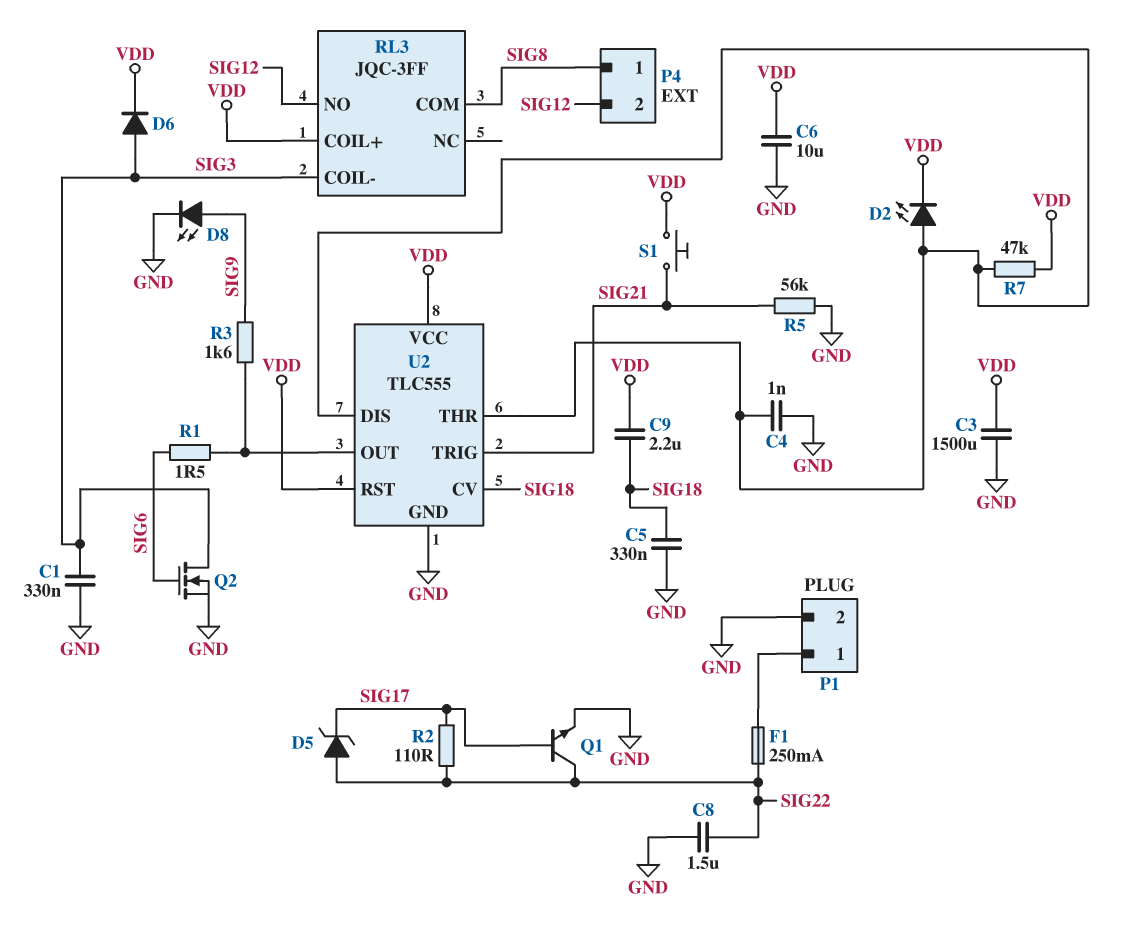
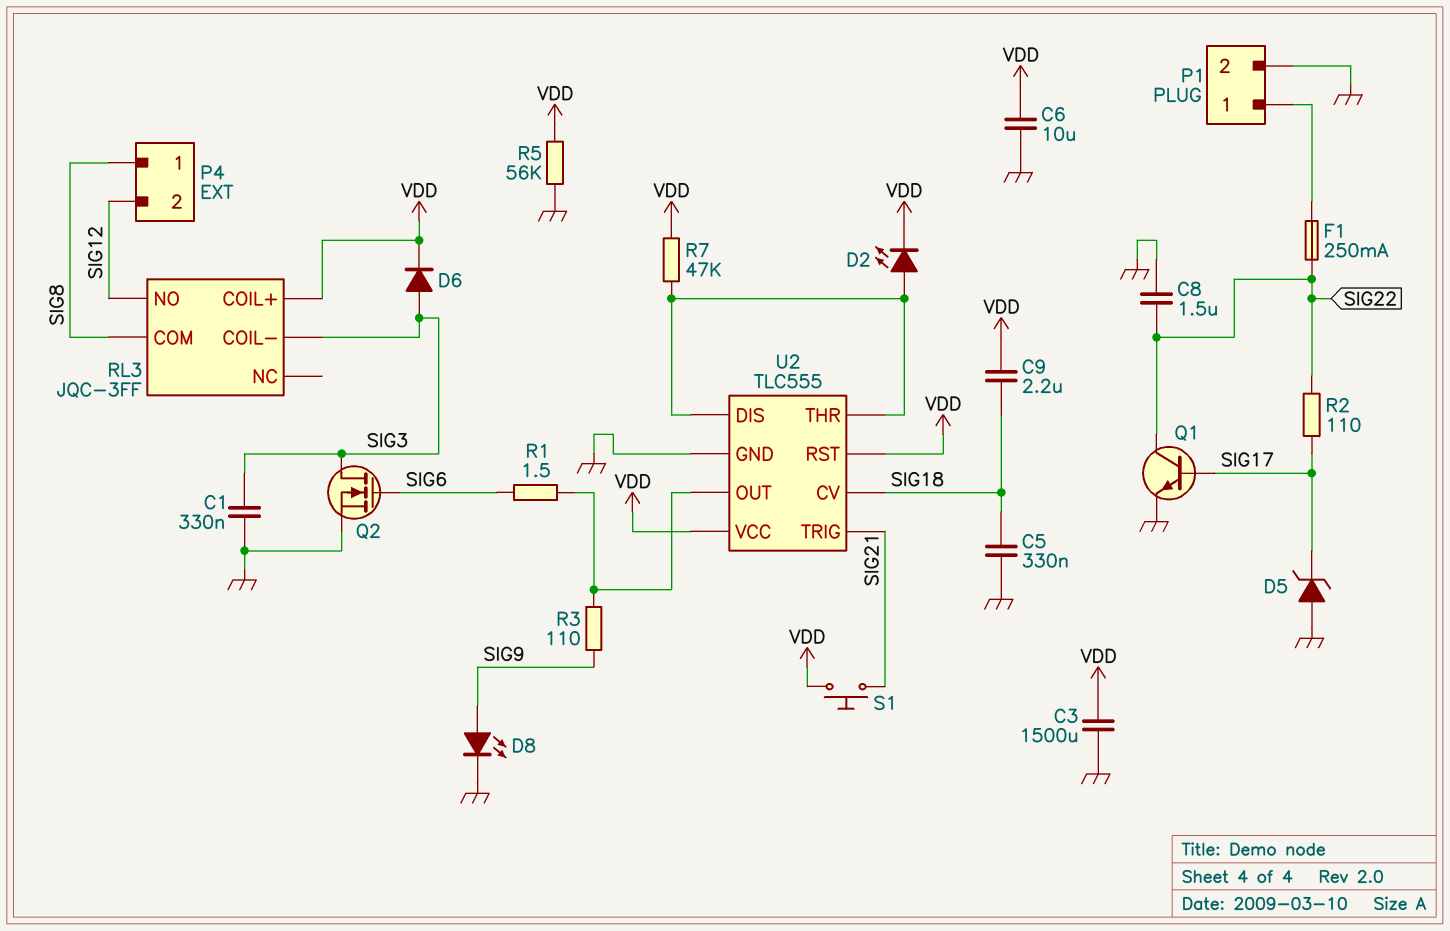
C4: 1nF (GND, U2/DIS) -> none
D5: zener (A SIG22, K SIG17) -> zener (A GND, K SIG17)
R3: 1.6k (SIG9, U2/OUT) -> 110 (SIG9, U2/OUT)
R5: 56k (GND, SIG21) -> 56k (GND, VDD)

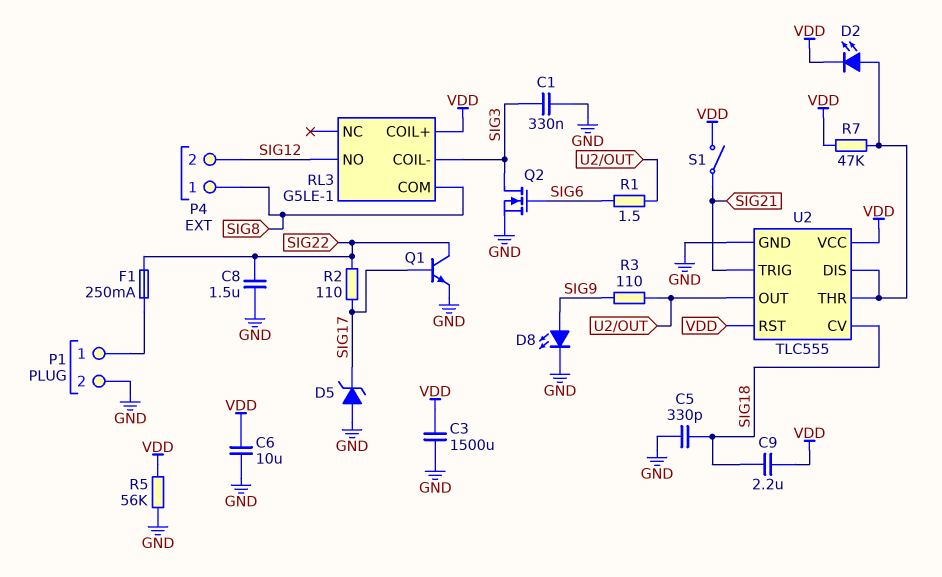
C5: 330nF (GND, SIG18) -> 330pF (GND, SIG18)
D6: diode (A SIG3, K VDD) -> none
RL3: JQC-3FF -> G5LE-1
S1: button (SIG21, VDD) -> switch (SIG21, VDD)

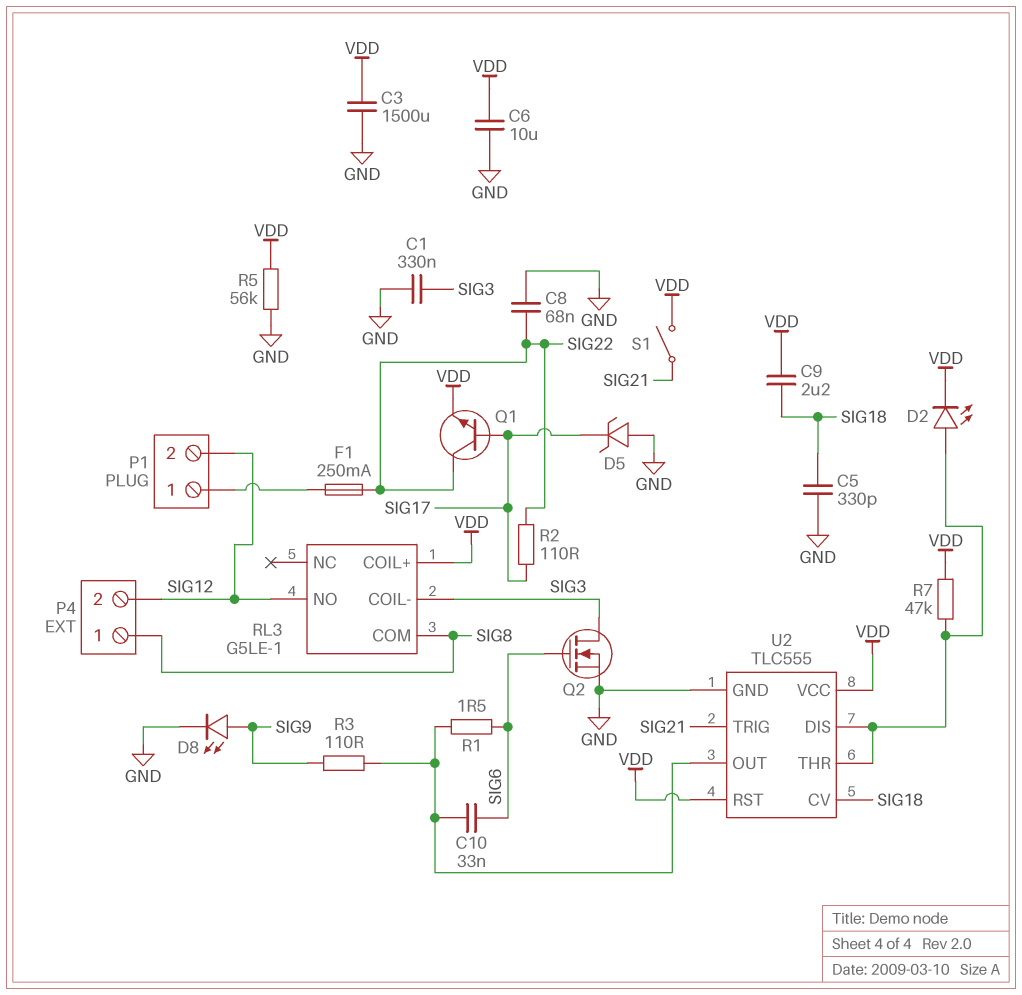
C8: 1.5uF (GND, SIG22) -> 68nF (GND, SIG22)
C10: none -> 33nF (SIG6, U2/OUT)
P1 pin 2: GND -> SIG12
Q1: NPN (B SIG17, C SIG22, E GND) -> NPN (B SIG17, C SIG22, E VDD)

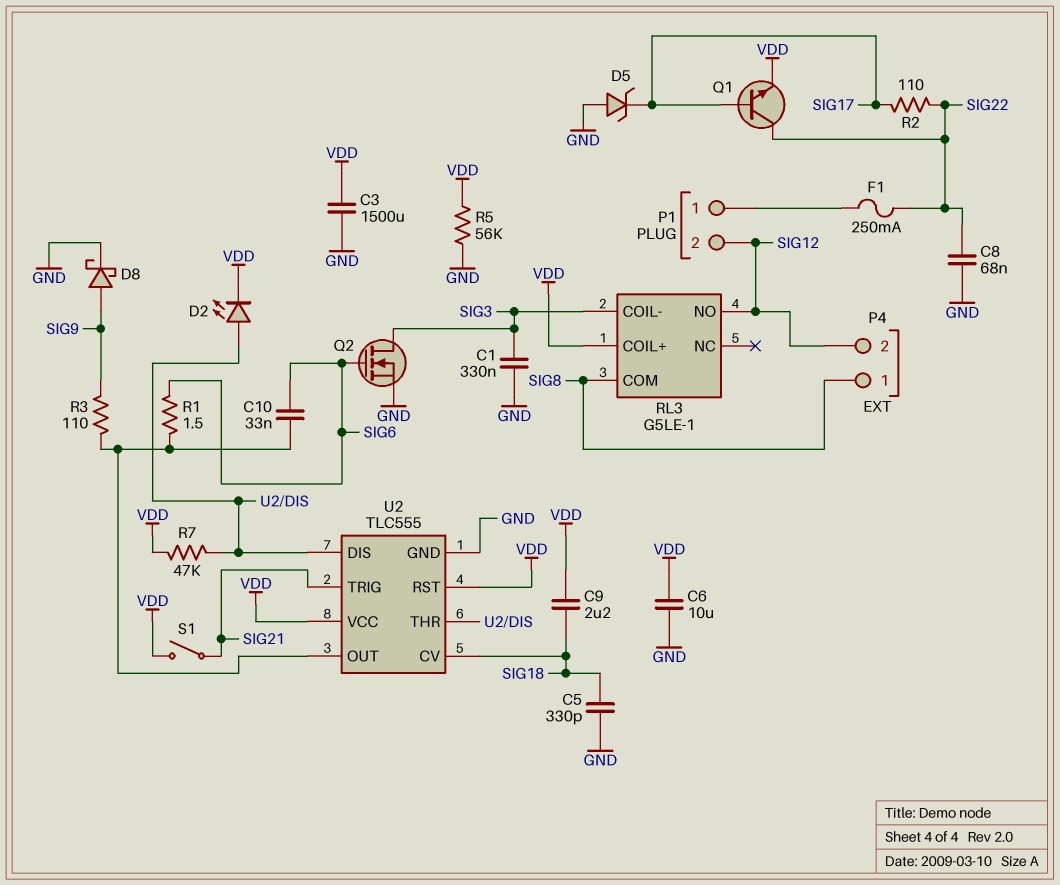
D8: LED (A SIG9, K GND) -> schottky (A SIG9, K GND)

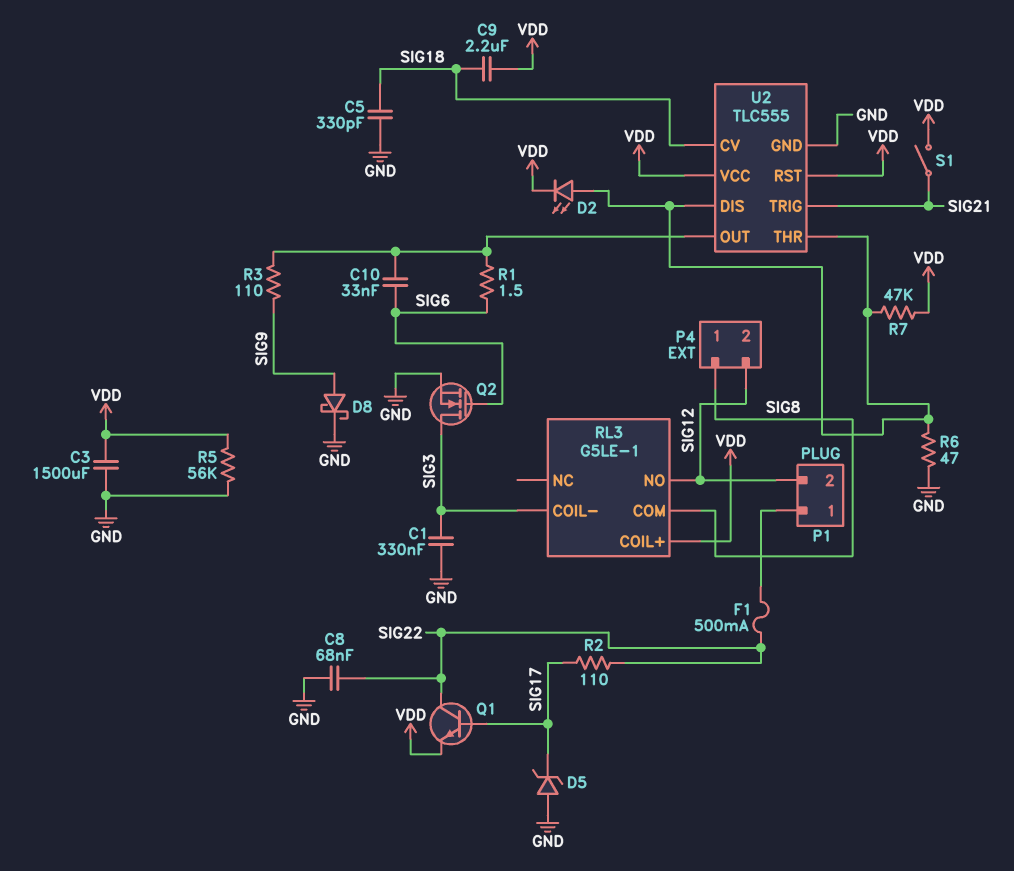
C6: 10uF (GND, VDD) -> none
F1: 250mA (P1/1, SIG22) -> 500mA (P1/1, SIG22)
R6: none -> 47 (GND, U2/DIS)

